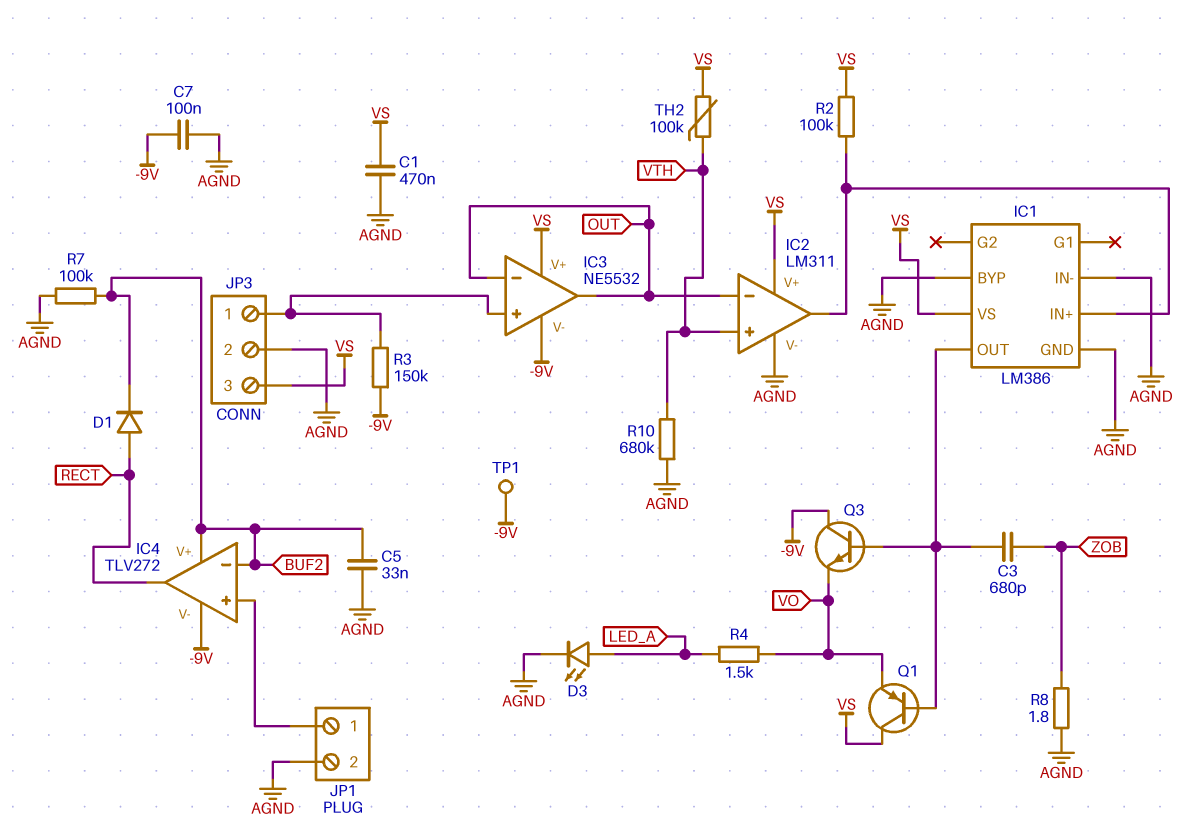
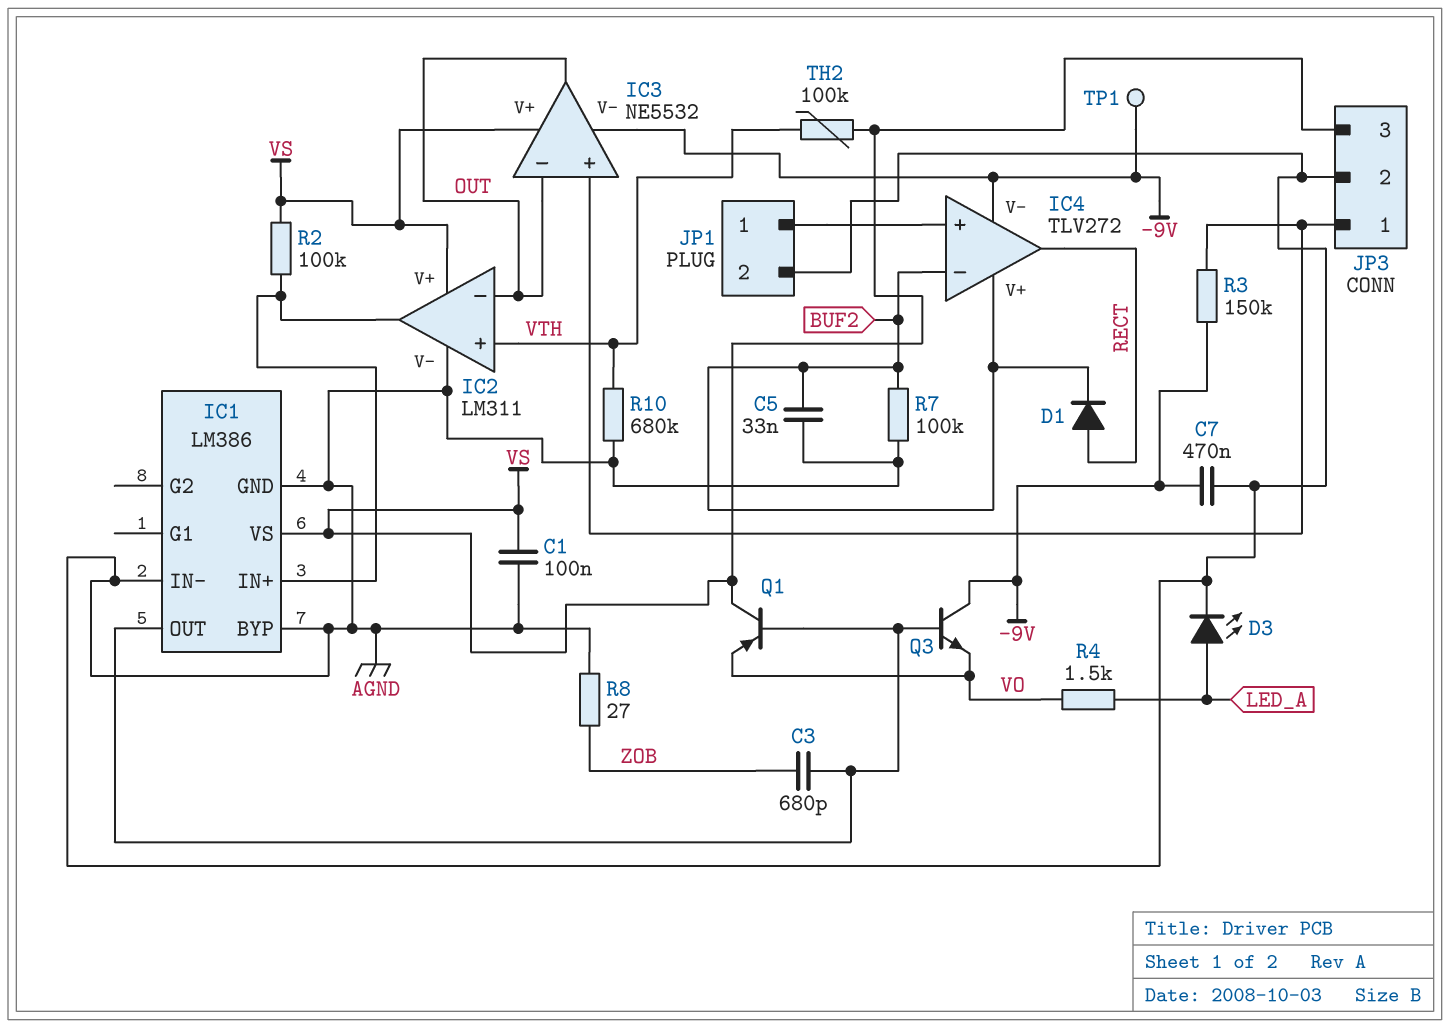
C1: 470nF (AGND, VS) -> 100nF (AGND, VS)
C7: 100nF (-9V, AGND) -> 470nF (-9V, AGND)
R8: 1.8 (AGND, ZOB) -> 27 (AGND, ZOB)

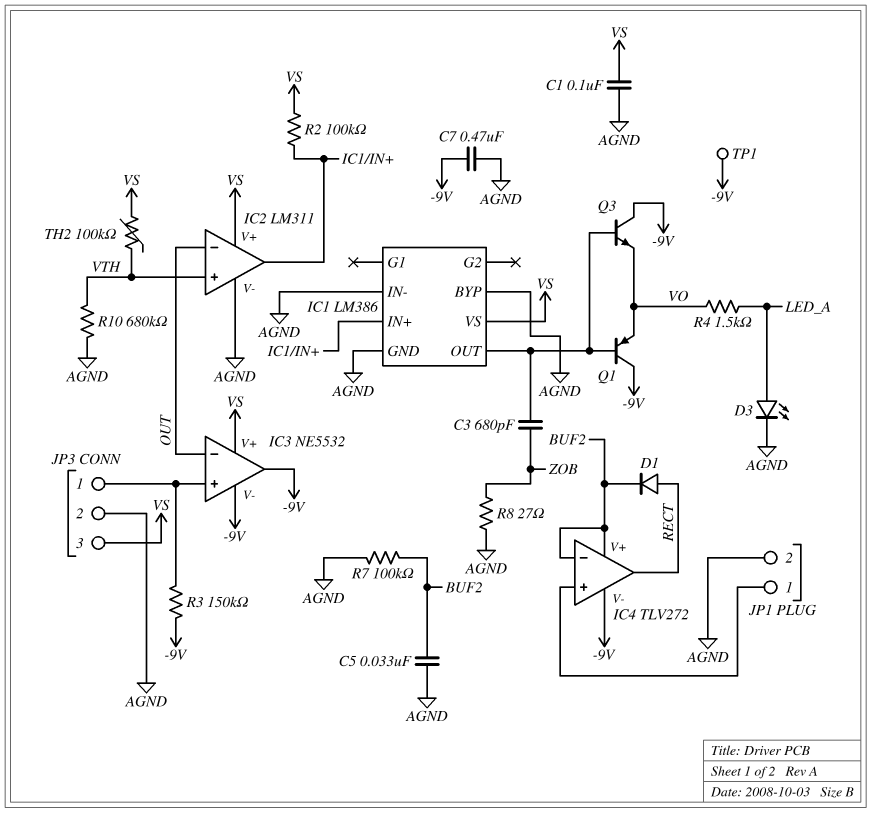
IC3 pin out: OUT -> -9V
Q1: PNP (B IC1/OUT, C VS, E VO) -> PNP (B IC1/OUT, C -9V, E VO)

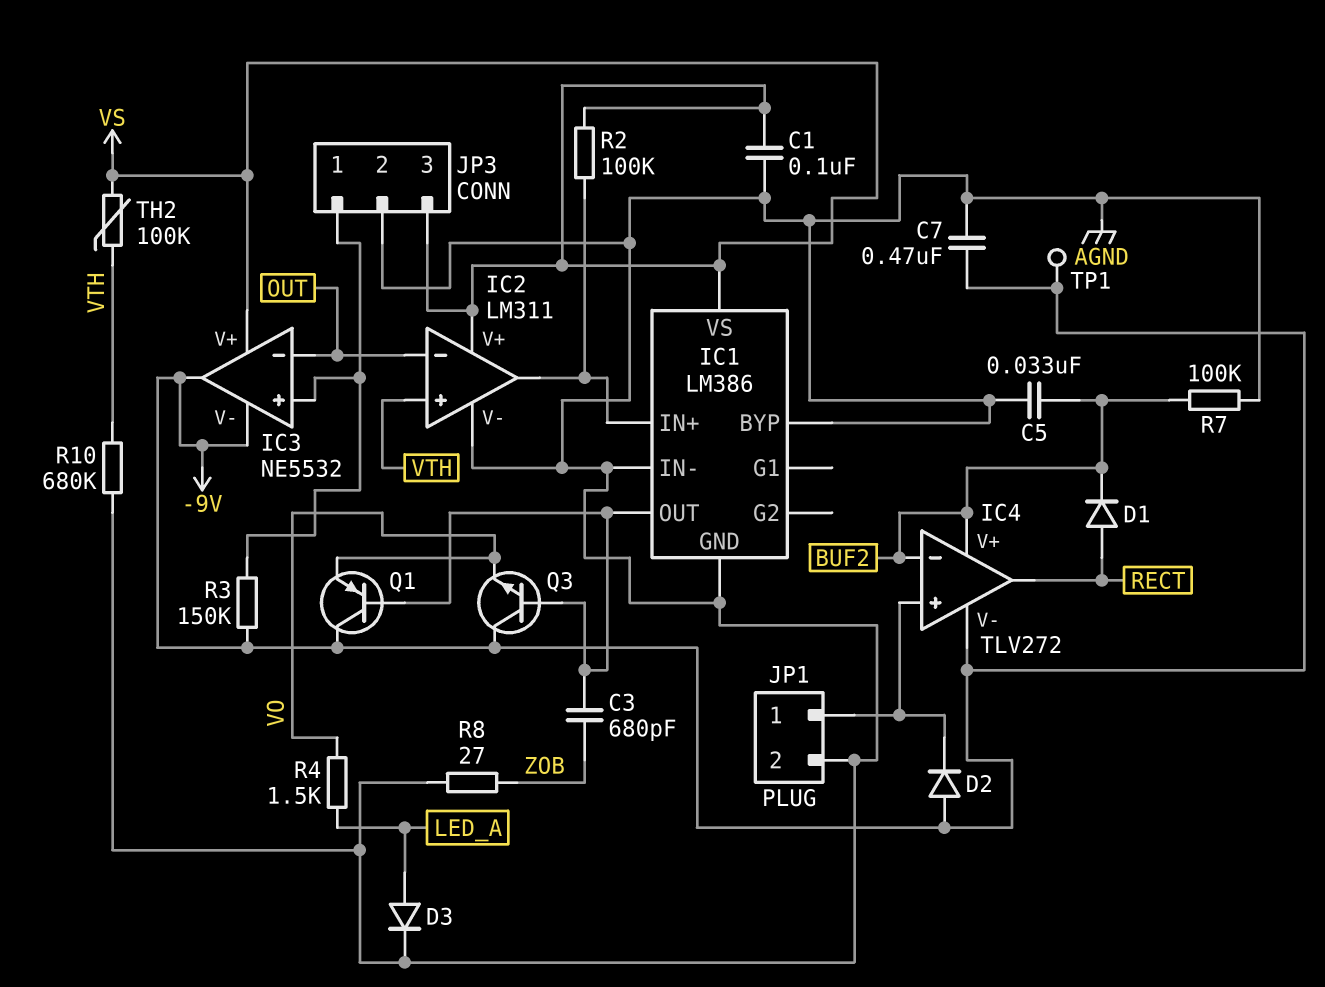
D2: none -> diode (A -9V, K IC4/in+)
D3: LED (A LED_A, K AGND) -> diode (A LED_A, K AGND)

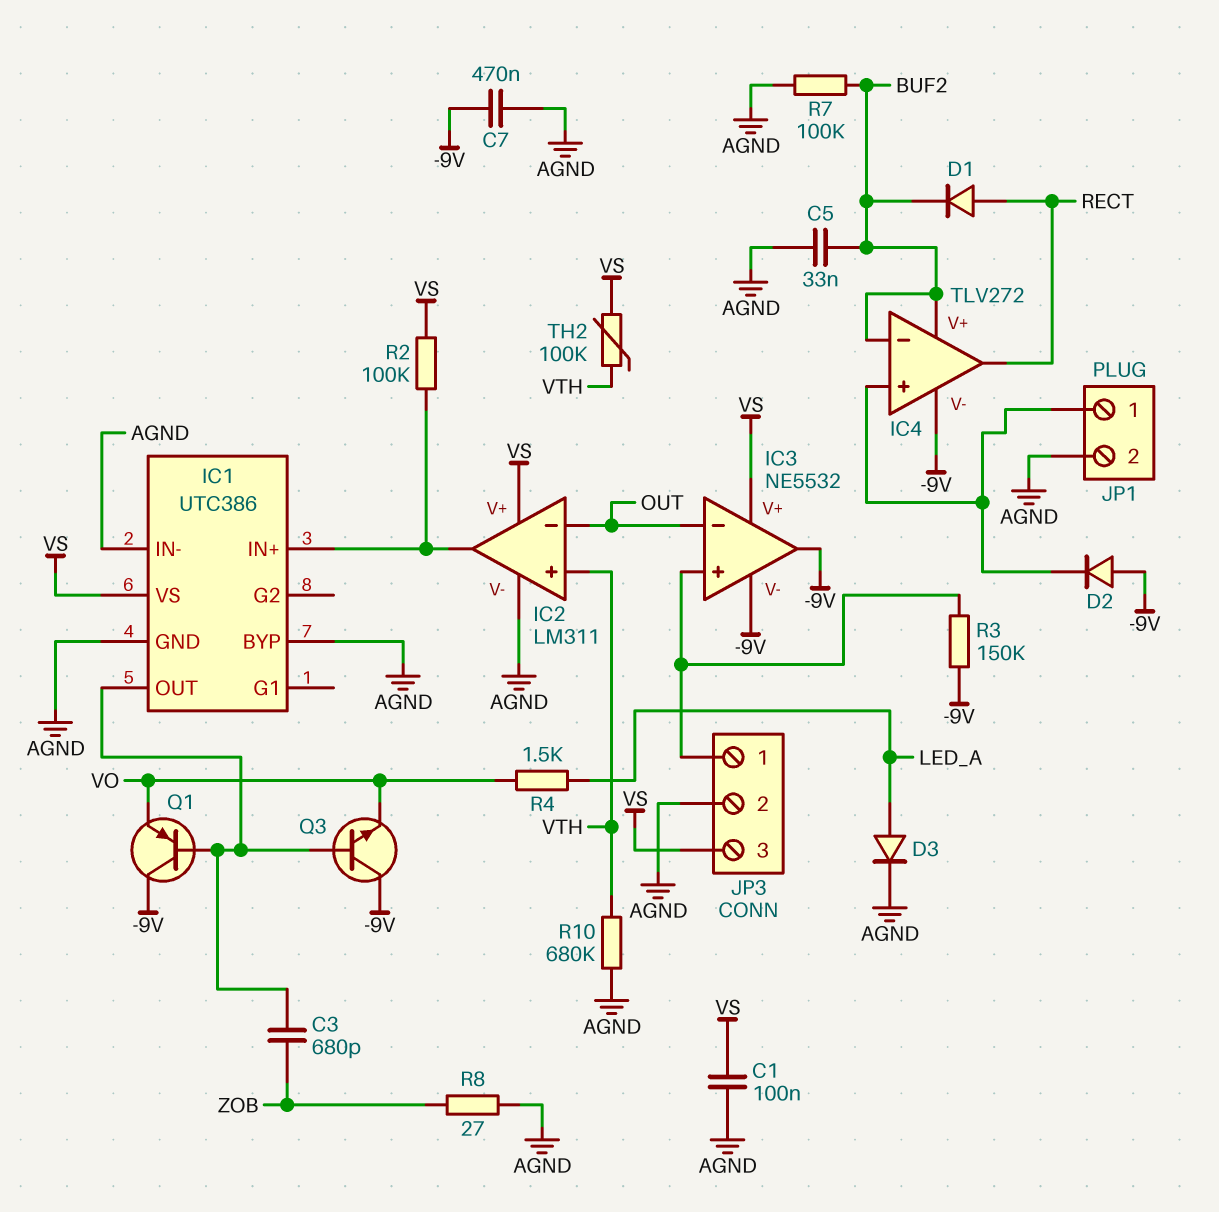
IC1: LM386 -> UTC386
TP1: test point (-9V) -> none

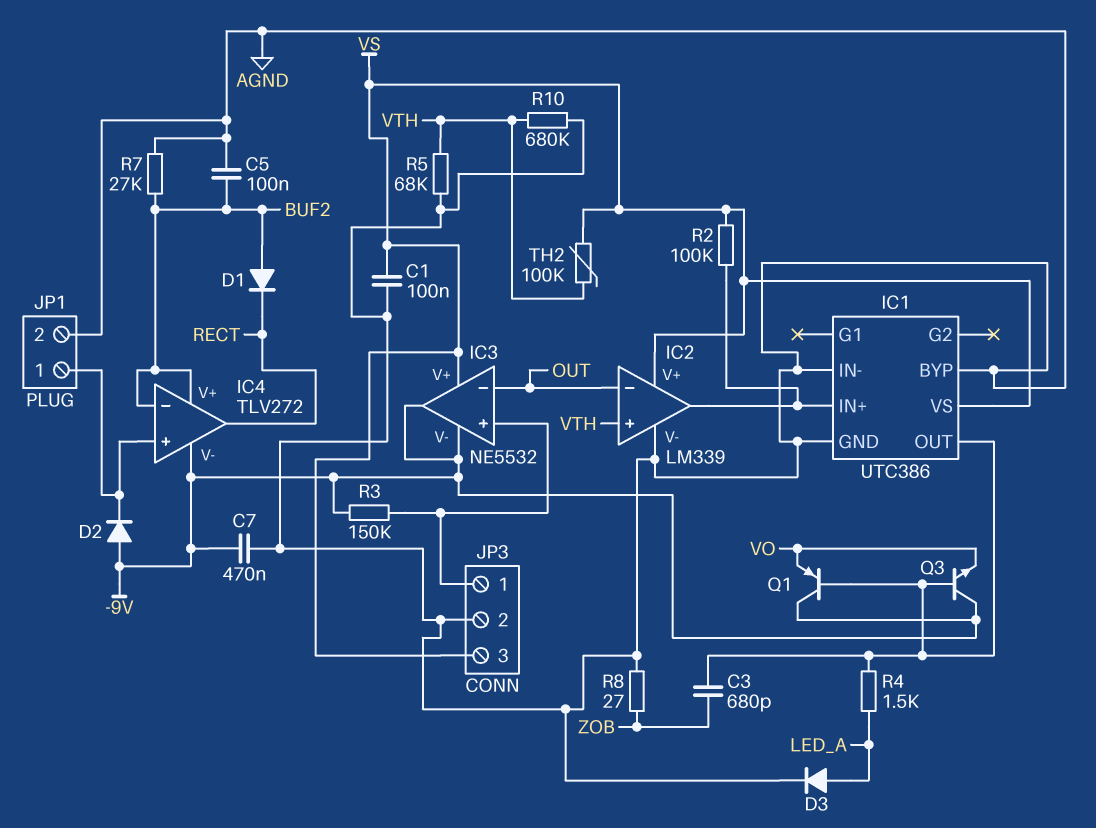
C5: 33nF (AGND, BUF2) -> 100nF (AGND, BUF2)
D1: diode (A RECT, K BUF2) -> diode (A BUF2, K RECT)
IC2: LM311 -> LM339
R4: 1.5k (LED_A, VO) -> 1.5k (IC1/OUT, LED_A)
R5: none -> 68k (AGND, VTH)
R7: 100k (AGND, BUF2) -> 27k (AGND, BUF2)

